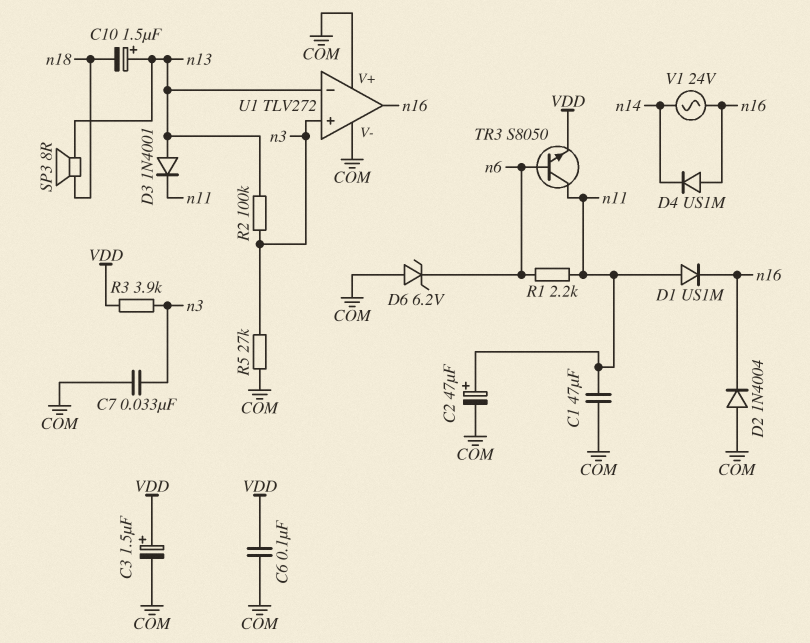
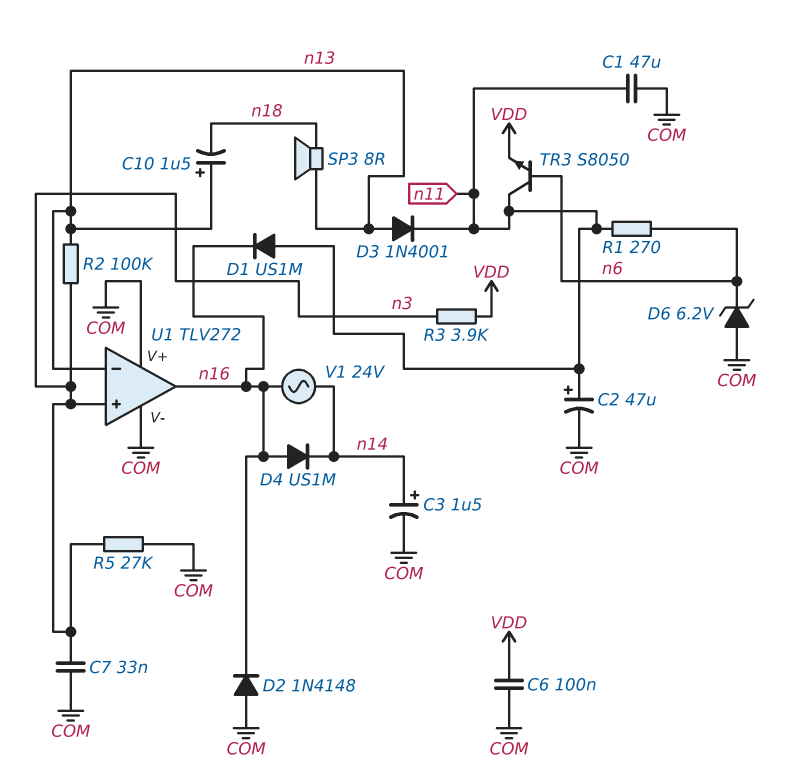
C3: 1.5uF (plus VDD, minus COM) -> 1.5uF (plus n14, minus COM)
D2: diode 1N4004 (A COM, K n16) -> diode 1N4148 (A COM, K n16)
R1: 2.2k (n6, n11) -> 270 (n6, n11)

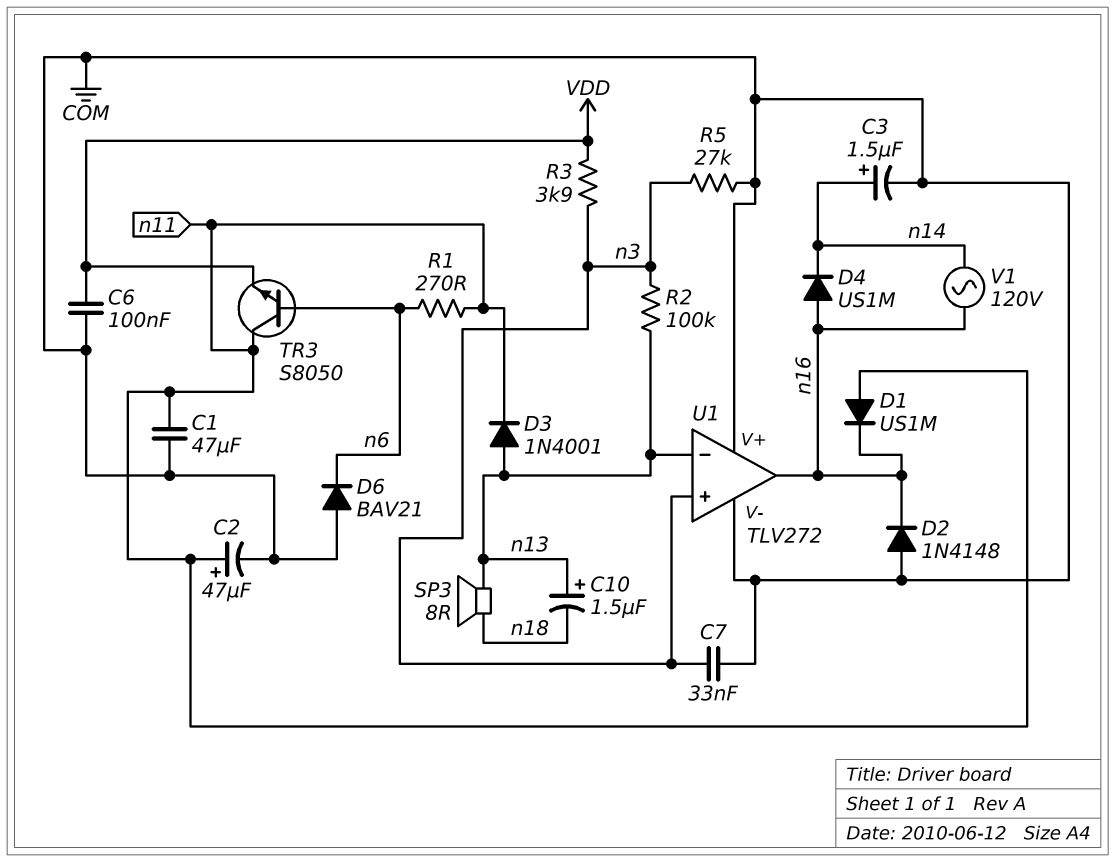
D6: zener 6.2V (A COM, K n6) -> diode BAV21 (A COM, K n6)
V1: AC 24V (n14, n16) -> AC 120V (n14, n16)

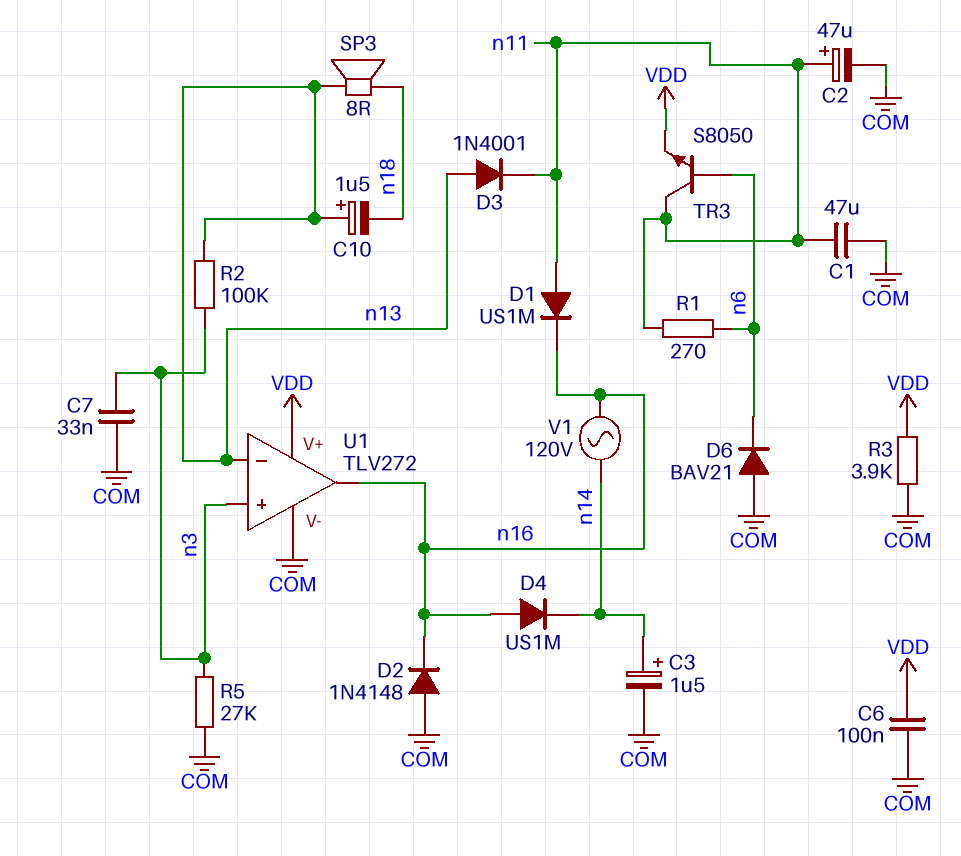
R3: 3.9k (VDD, n3) -> 3.9k (COM, VDD)
U1 pin V+: COM -> VDD

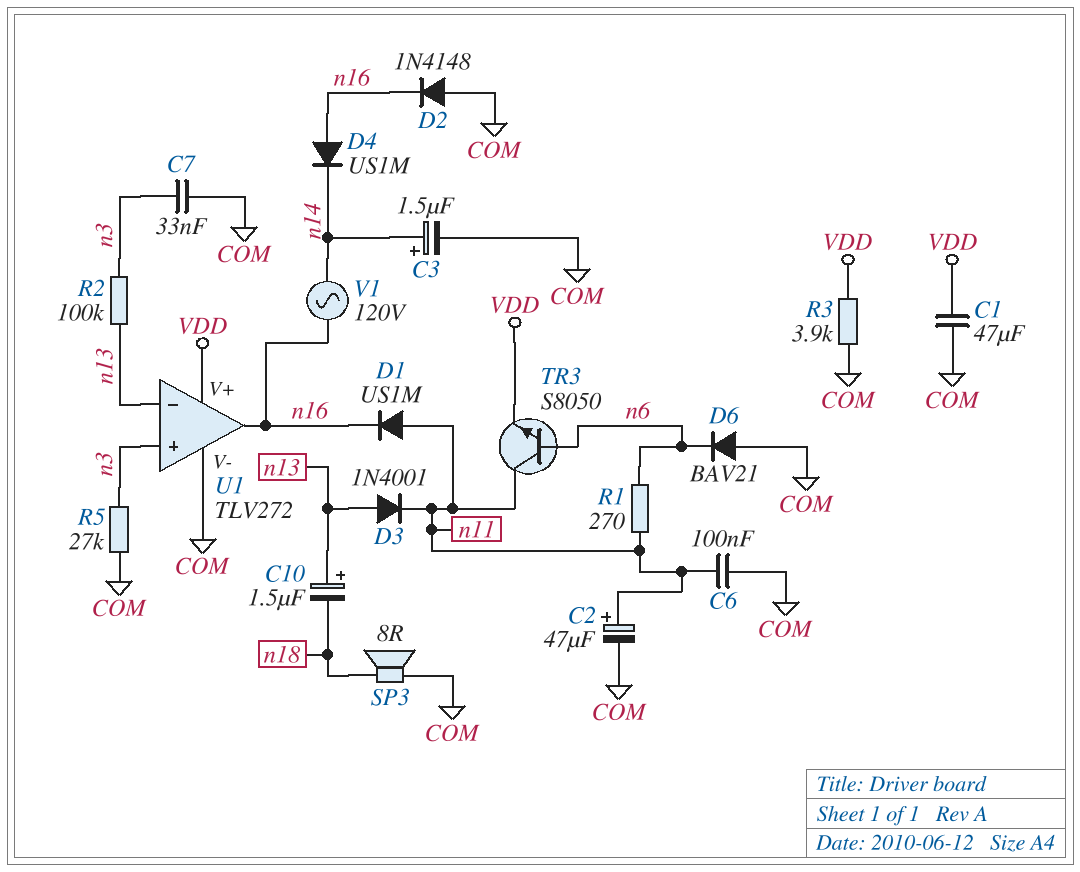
C1: 47uF (COM, n11) -> 47uF (COM, VDD)
C6: 100nF (COM, VDD) -> 100nF (COM, n11)
SP3: speaker 8R (n13, n18) -> speaker 8R (COM, n18)

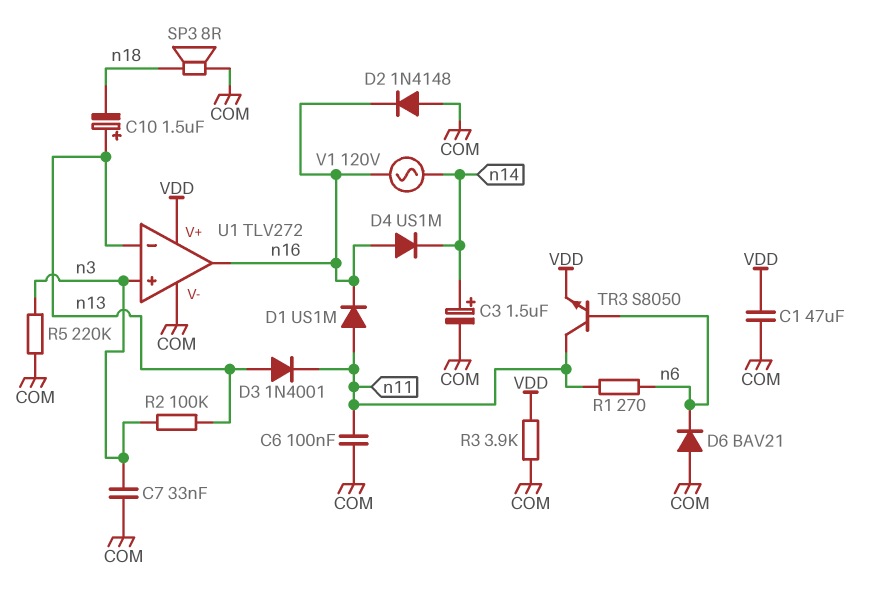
C2: 47uF (plus n11, minus COM) -> none
R5: 27k (COM, n3) -> 220k (COM, n3)

